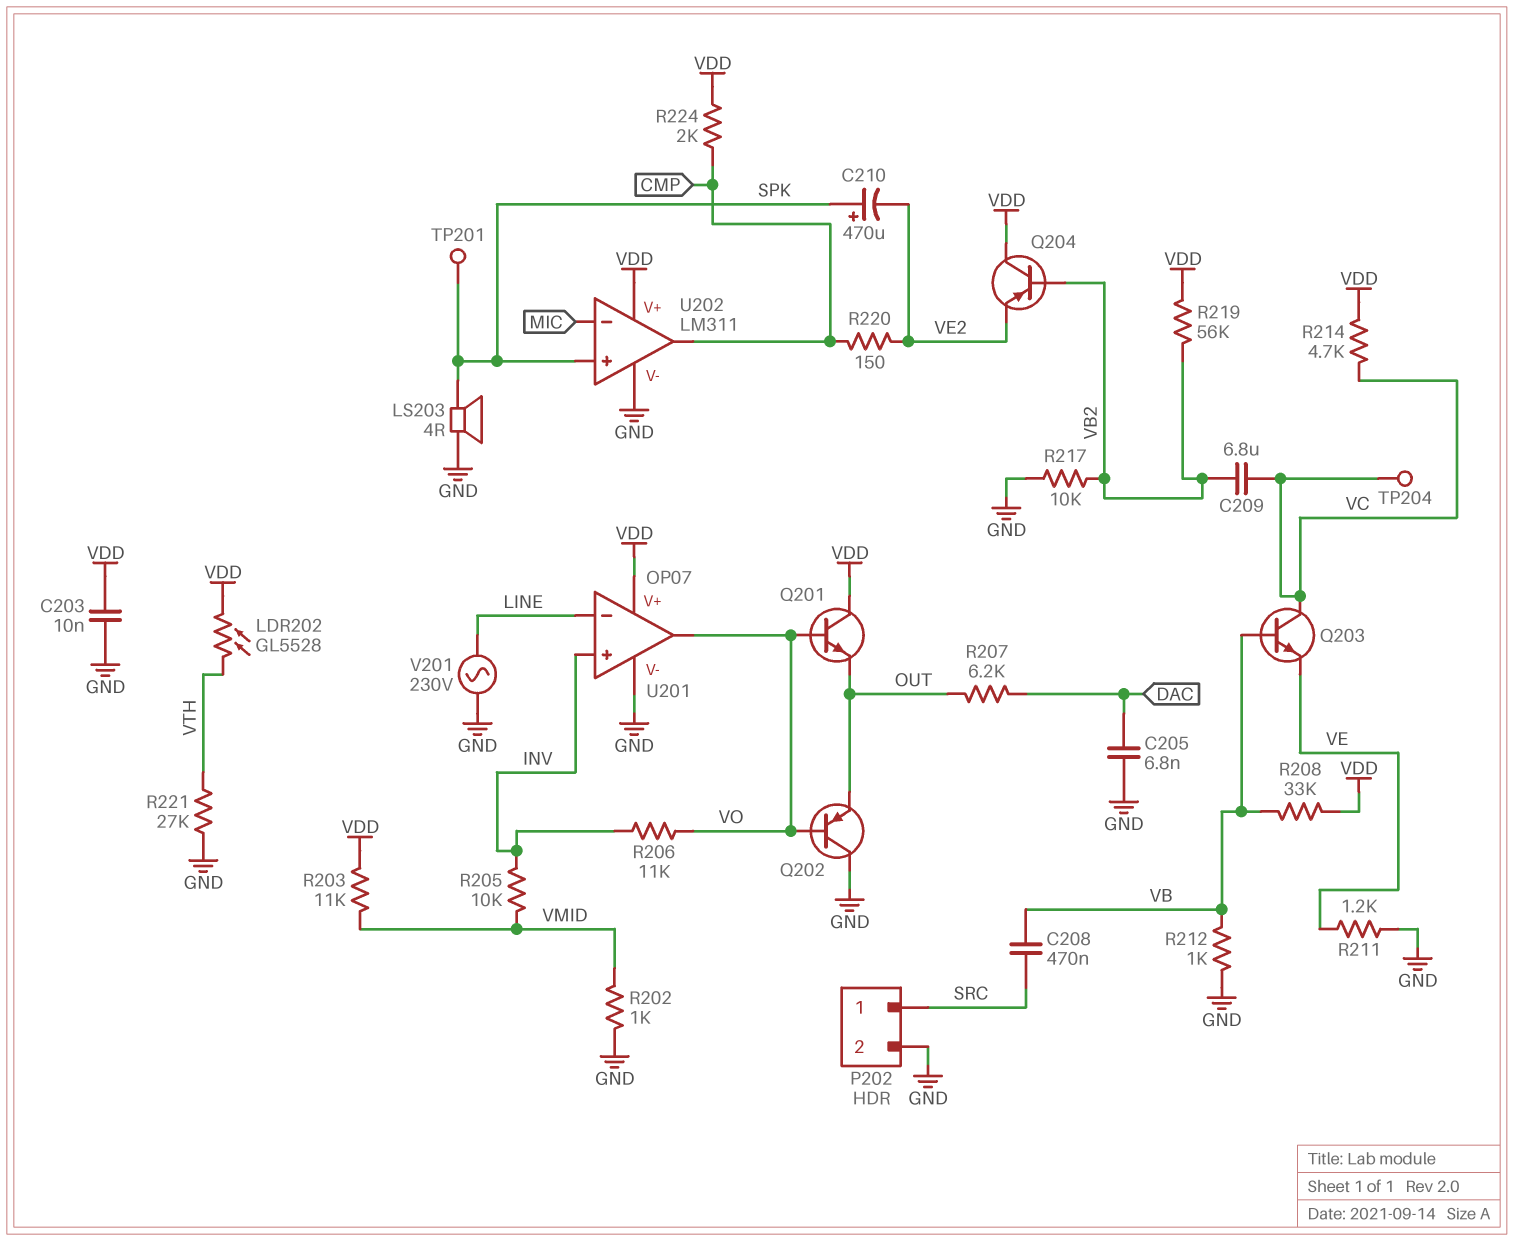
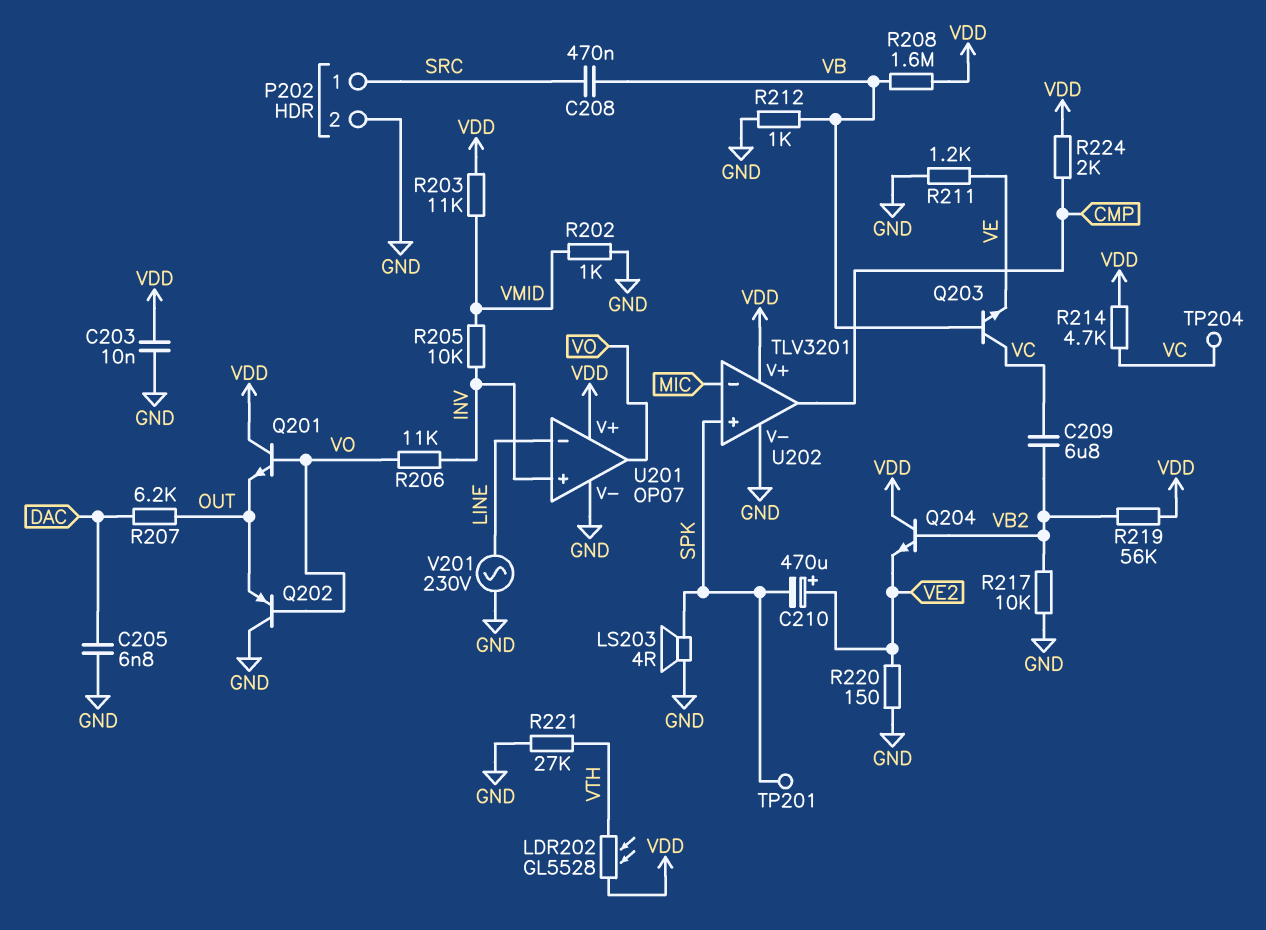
C210: 470uF (plus SPK, minus VE2) -> 470uF (plus VE2, minus SPK)
Q204: PNP (B VB2, C VDD, E VE2) -> NPN (B VB2, C VDD, E VE2)
R208: 33k (VB, VDD) -> 1.6M (VB, VDD)
R220: 150 (CMP, VE2) -> 150 (GND, VE2)
U202: LM311 -> TLV3201

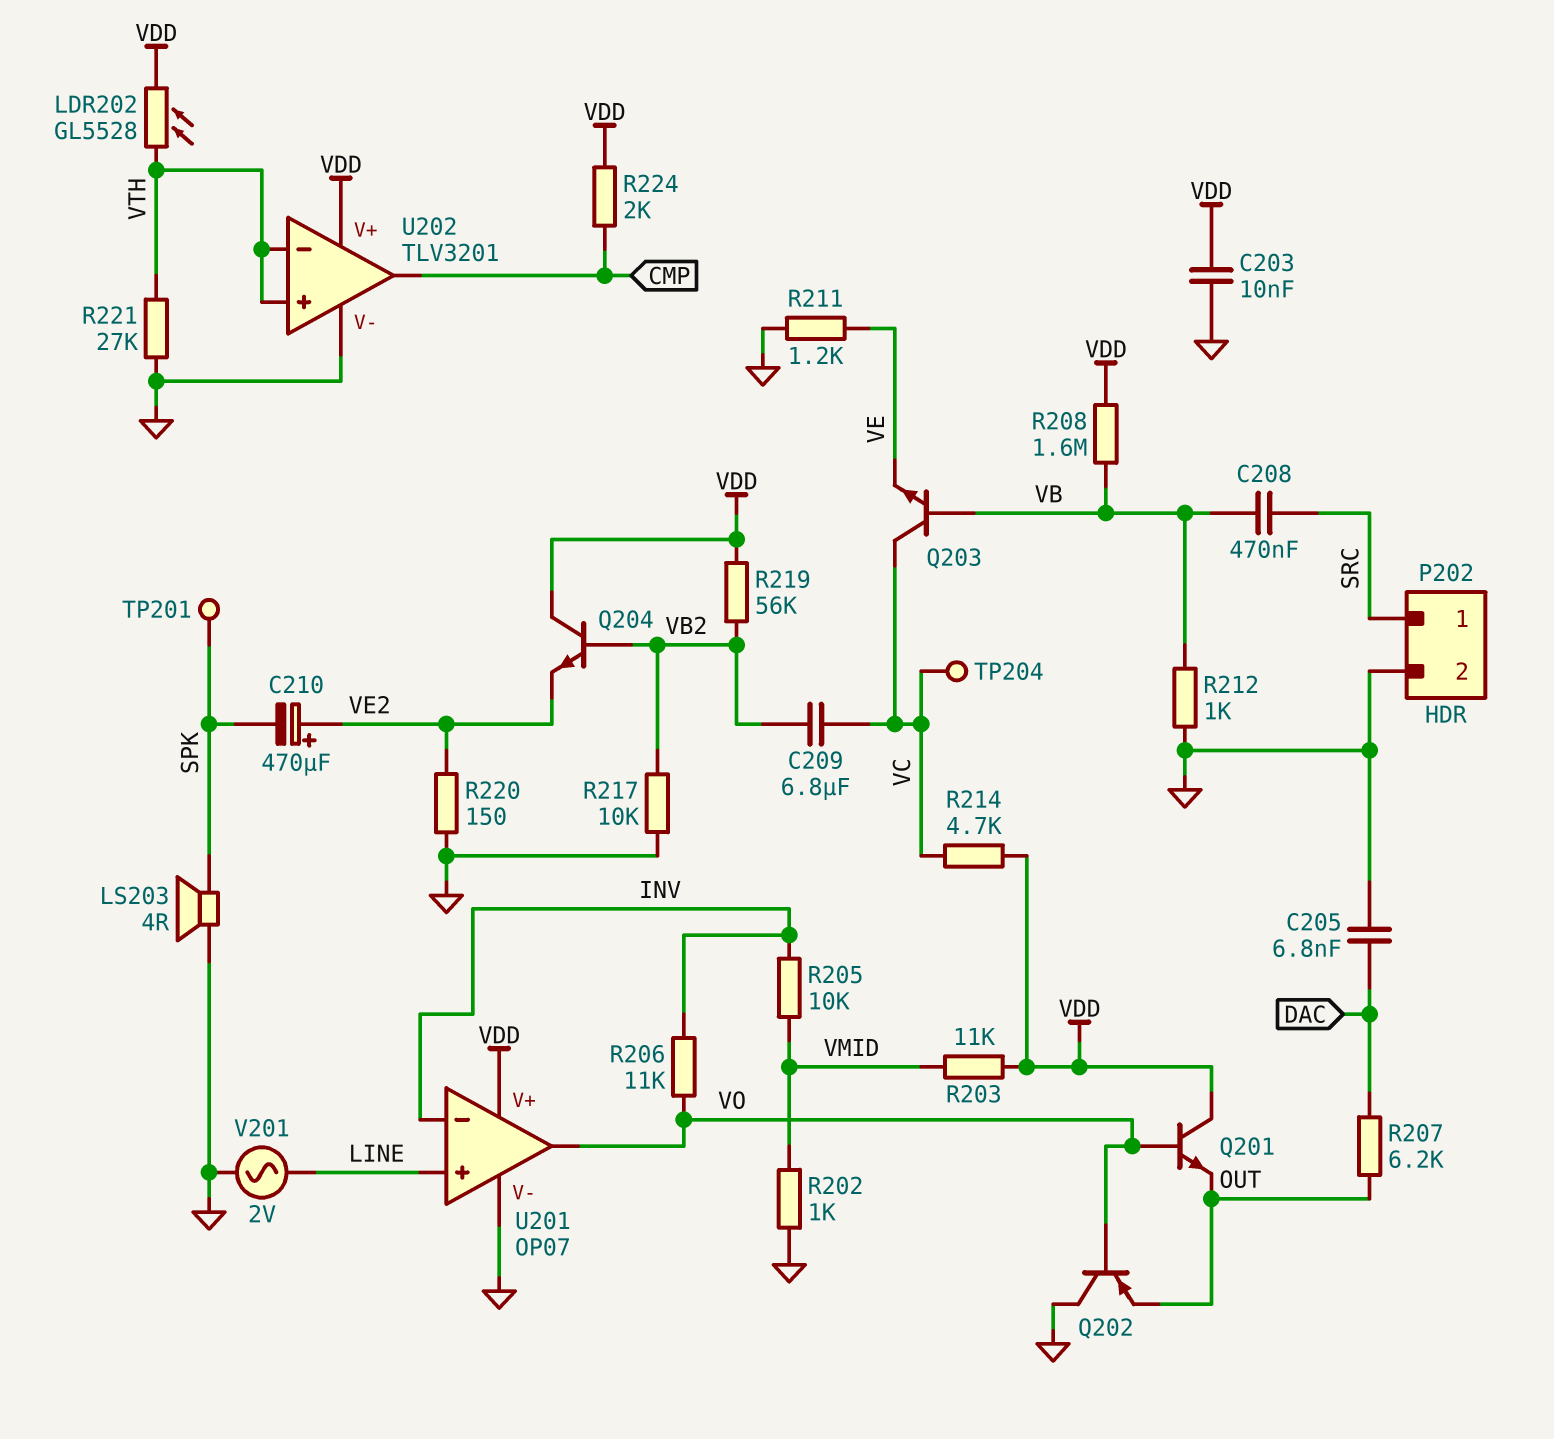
U201 pin in+: INV -> LINE
U201 pin in-: LINE -> INV
U202 pin in+: SPK -> VTH
U202 pin in-: MIC -> VTH
V201: AC 230V (GND, LINE) -> AC 2V (GND, LINE)

